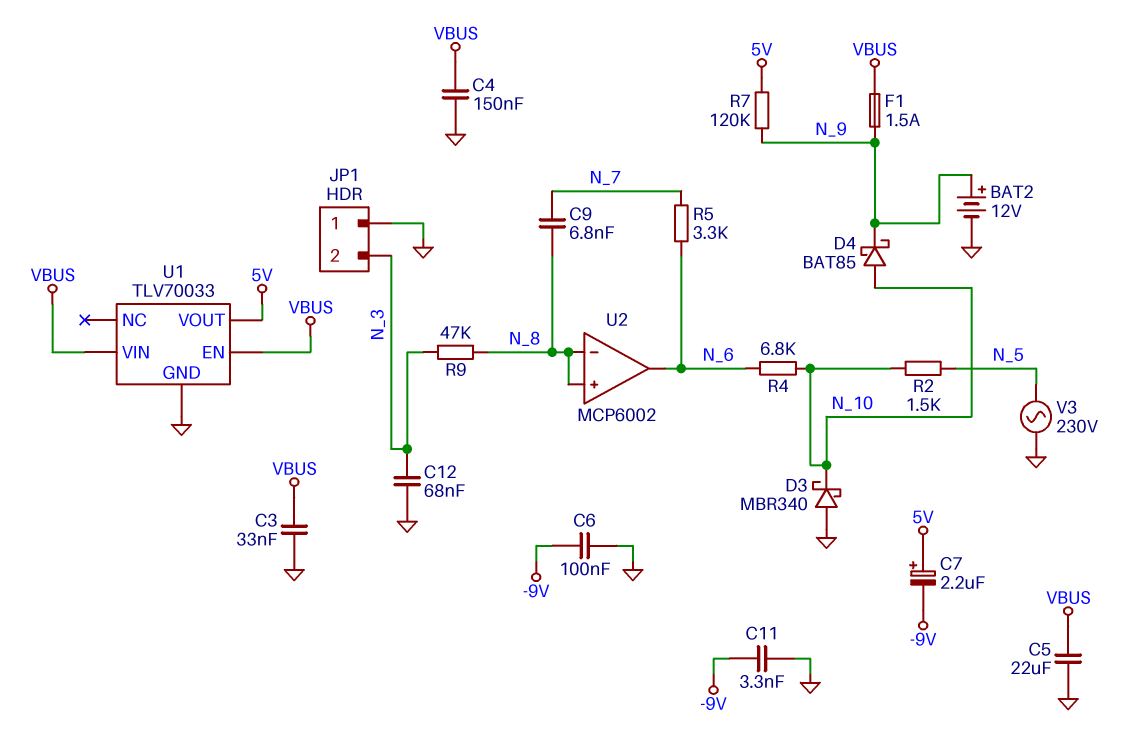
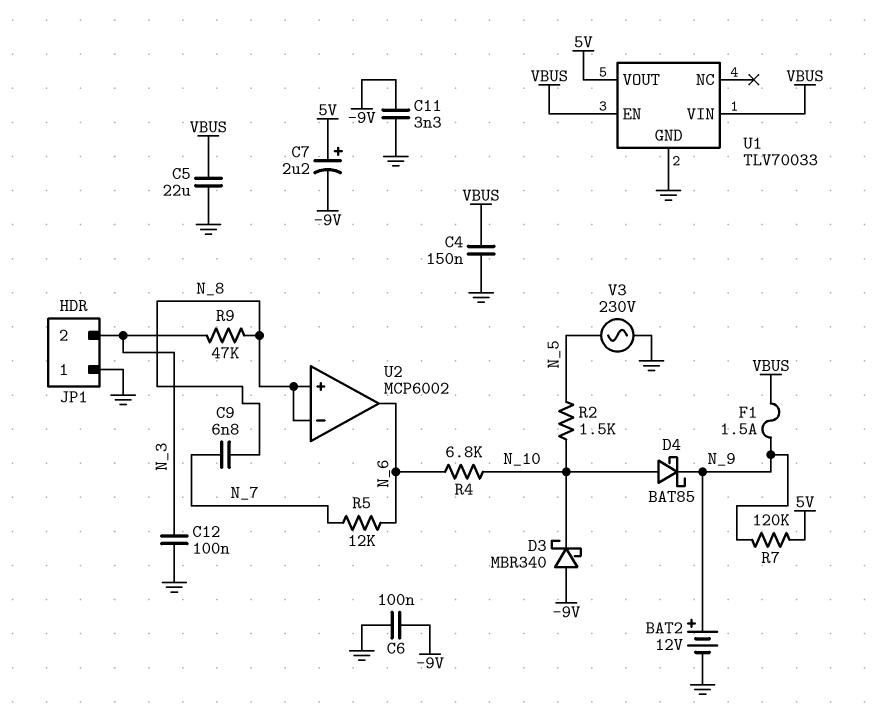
C3: 33nF (GND, VBUS) -> none
C12: 68nF (GND, N_3) -> 100nF (GND, N_3)
D3: schottky MBR340 (A GND, K N_10) -> schottky MBR340 (A -9V, K N_10)
R5: 3.3k (N_6, N_7) -> 12k (N_6, N_7)

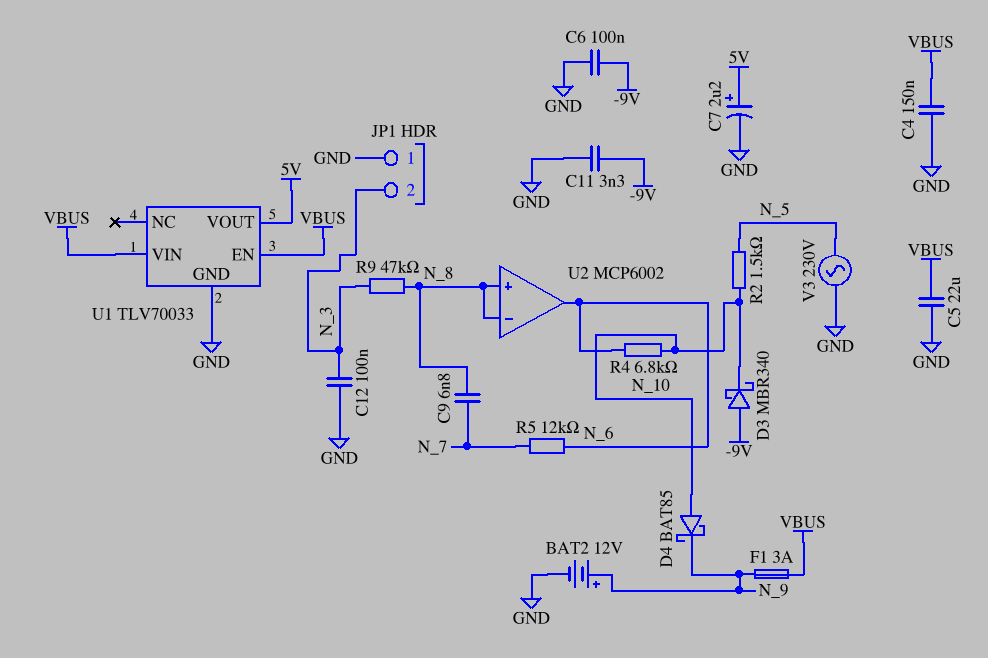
C7: 2.2uF (plus 5V, minus -9V) -> 2.2uF (plus 5V, minus GND)
F1: 1.5A (N_9, VBUS) -> 3A (N_9, VBUS)
R7: 120k (5V, N_9) -> none

